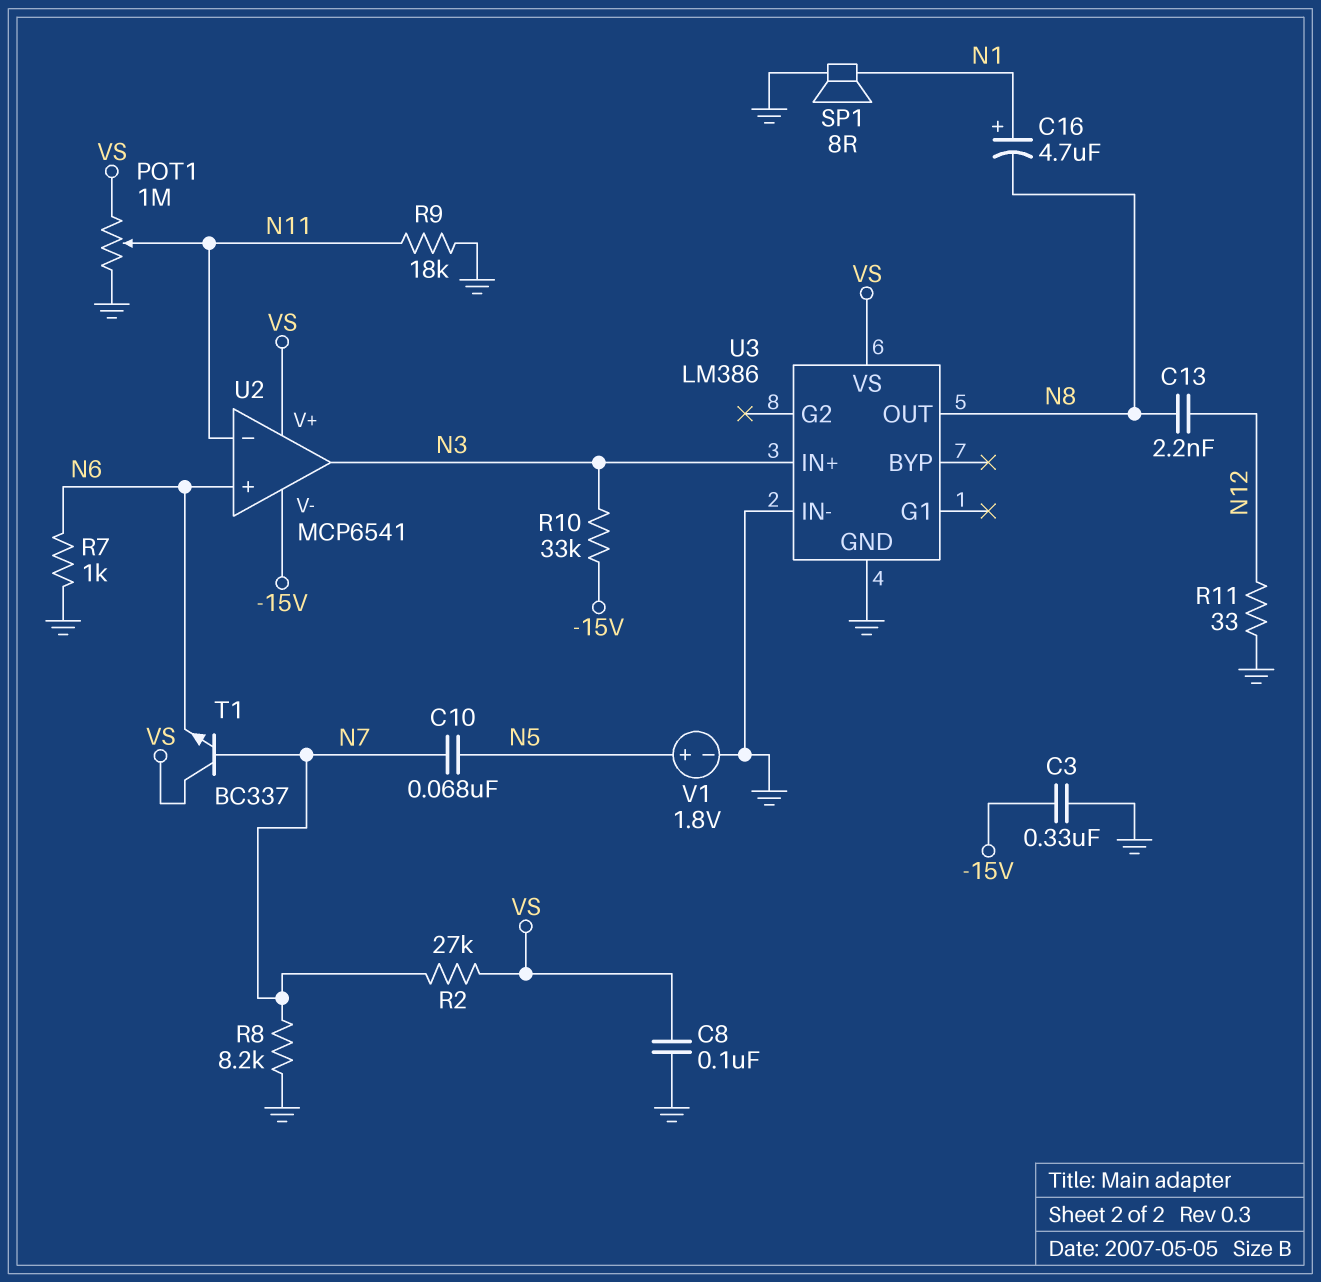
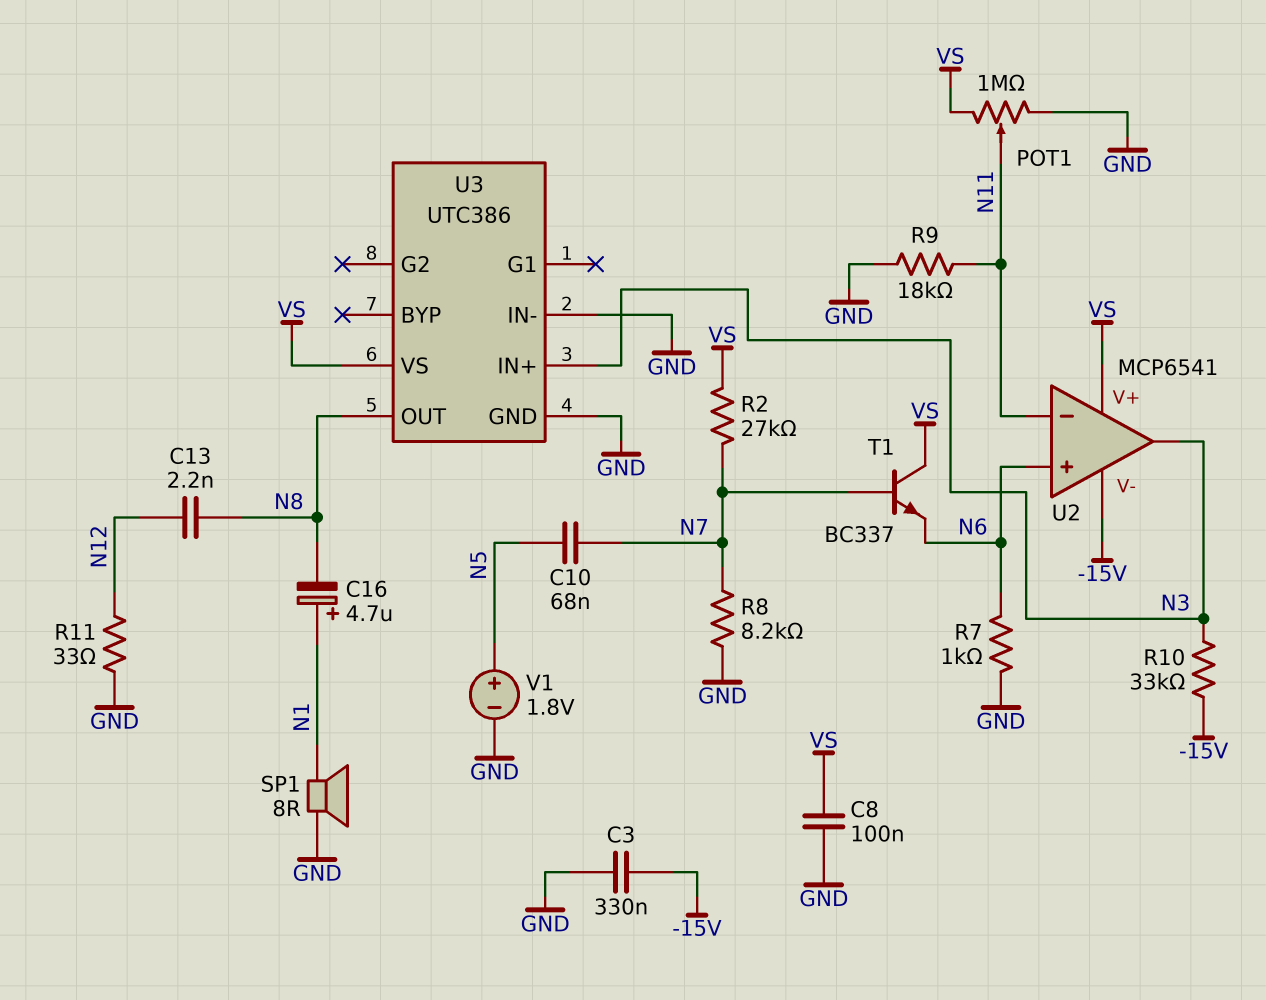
U3: LM386 -> UTC386

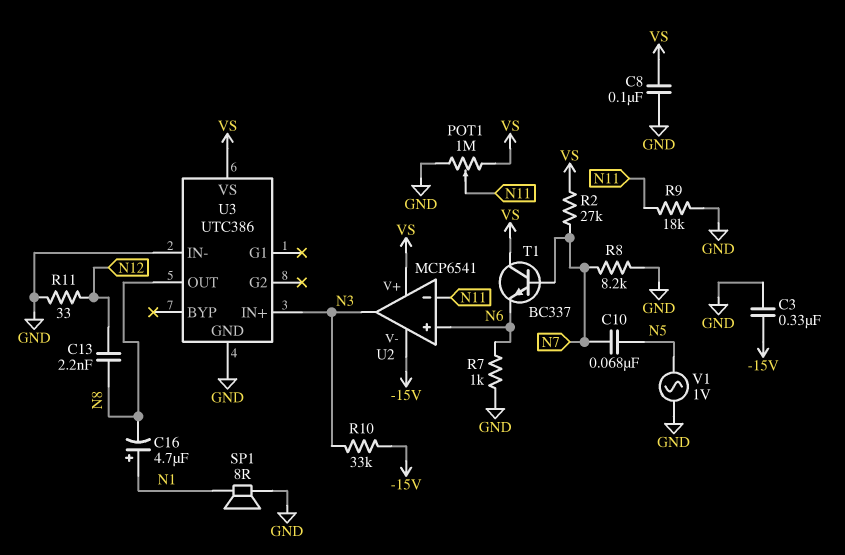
V1: 1.8V (plus N5, minus GND) -> AC 1V (GND, N5)

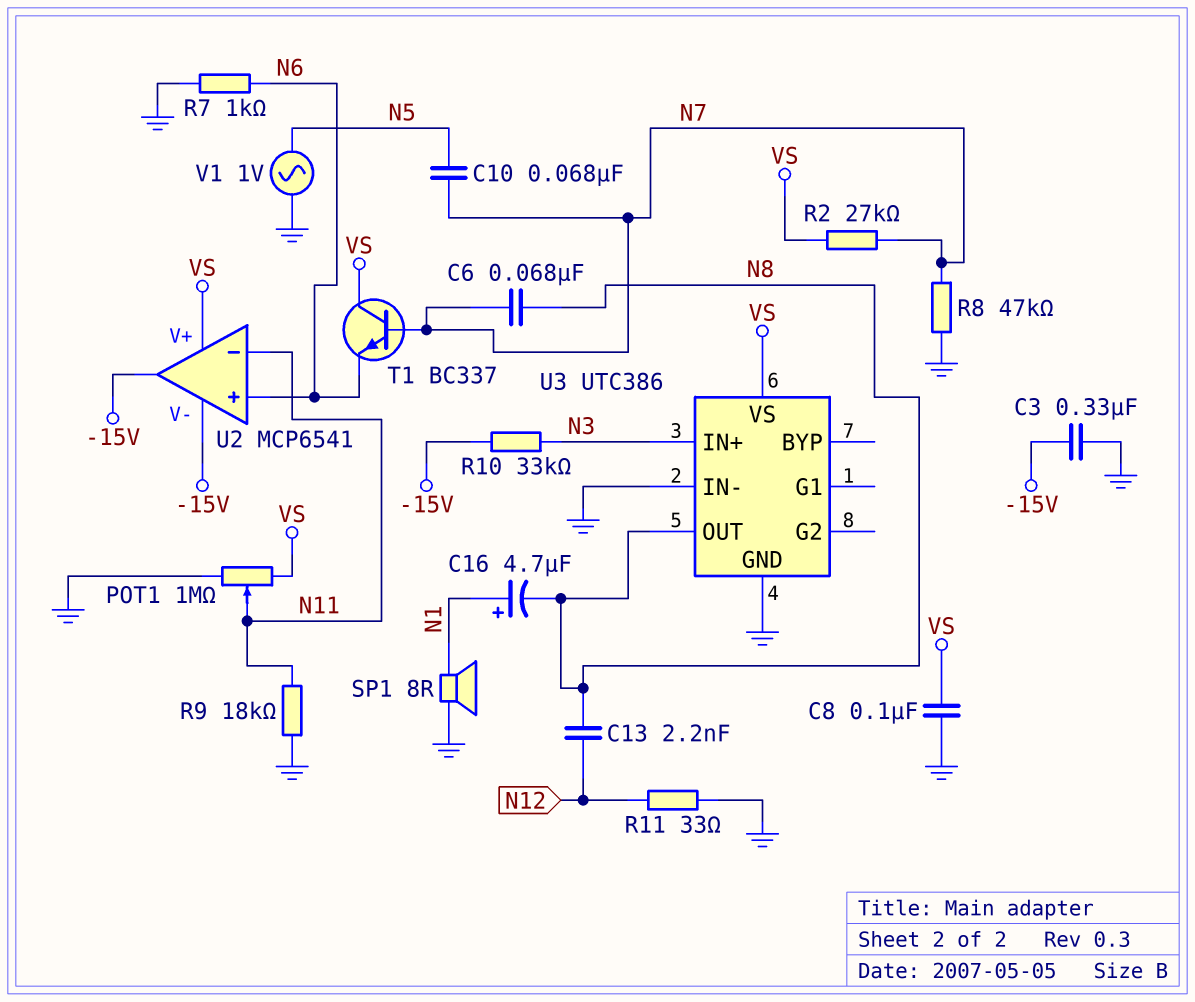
C6: none -> 68nF (N7, N8)
R8: 8.2k (GND, N7) -> 47k (GND, N7)
U2 pin out: N3 -> -15V

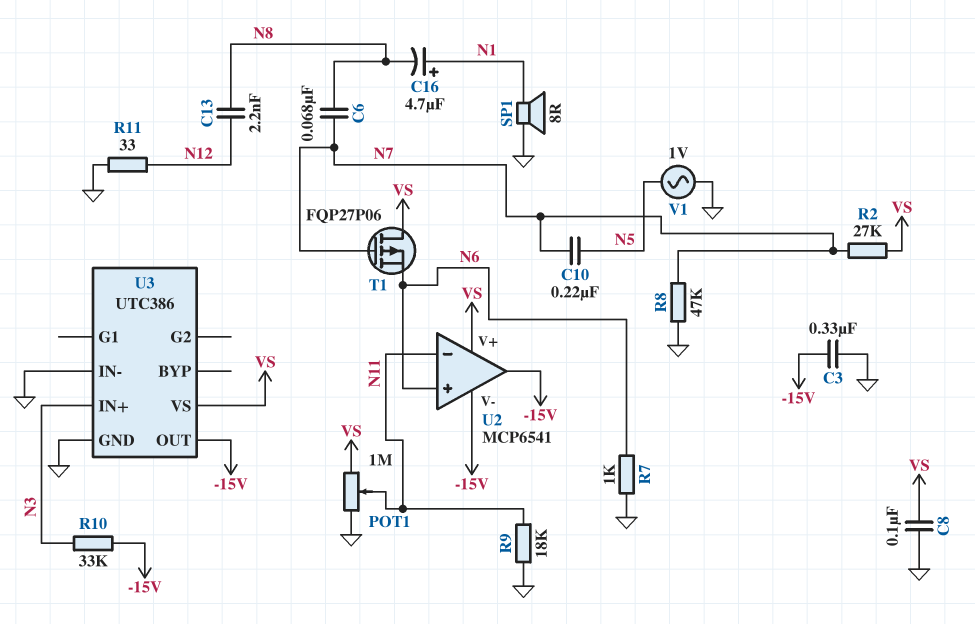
C10: 68nF (N5, N7) -> 220nF (N5, N7)
T1: NPN BC337 (B N7, C VS, E N6) -> PMOS FQP27P06 (G N7, D VS, S N6)
U3 pin OUT: N8 -> -15V

